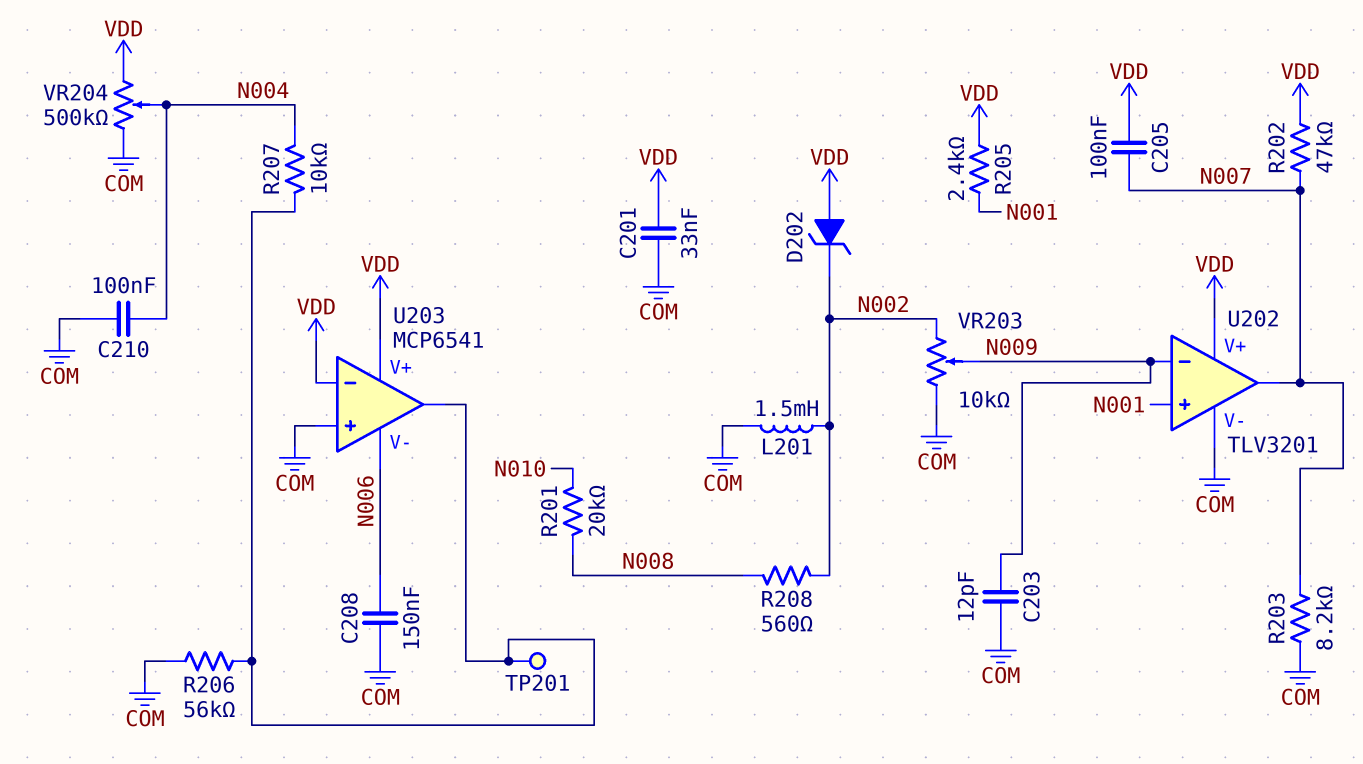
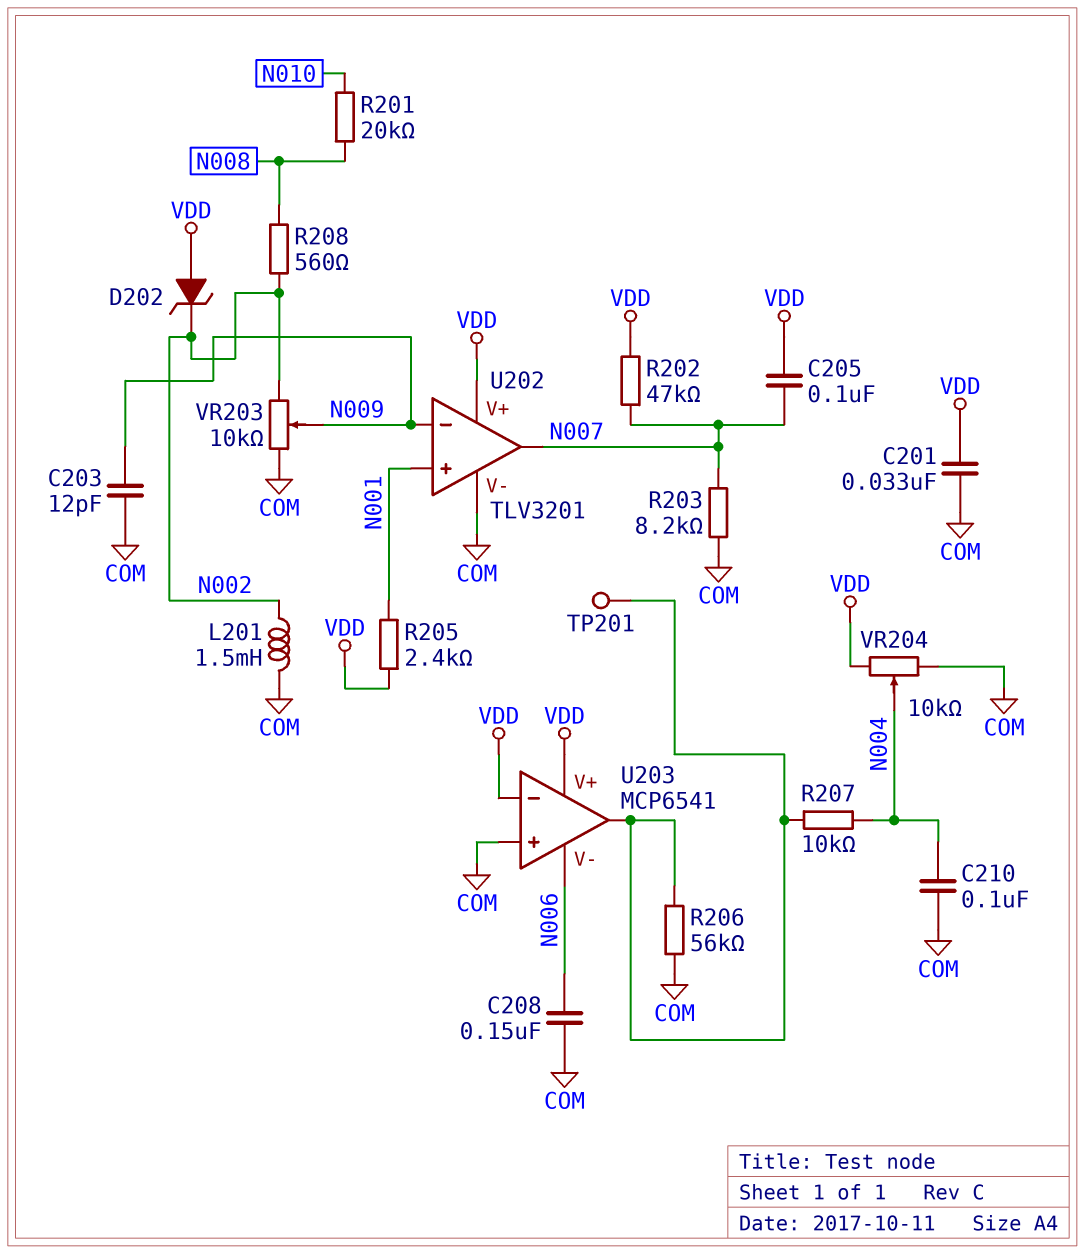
VR204: 500k (COM, VDD, wiper N004) -> 10k (COM, VDD, wiper N004)

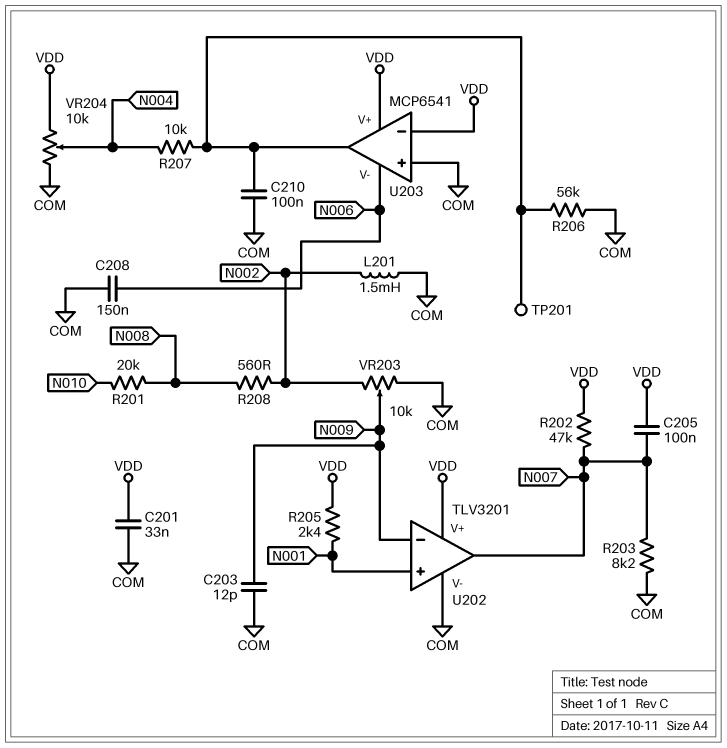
C210: 100nF (COM, N004) -> 100nF (COM, U203/out)
D202: zener (A VDD, K N002) -> none

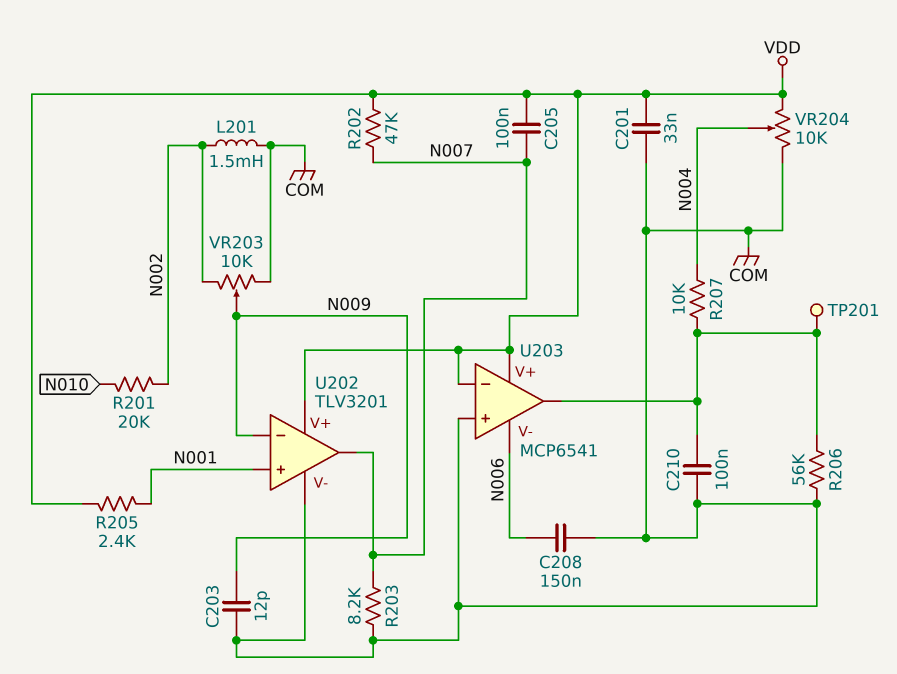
R201: 20k (N008, N010) -> 20k (N002, N010)
R208: 560 (N002, N008) -> none

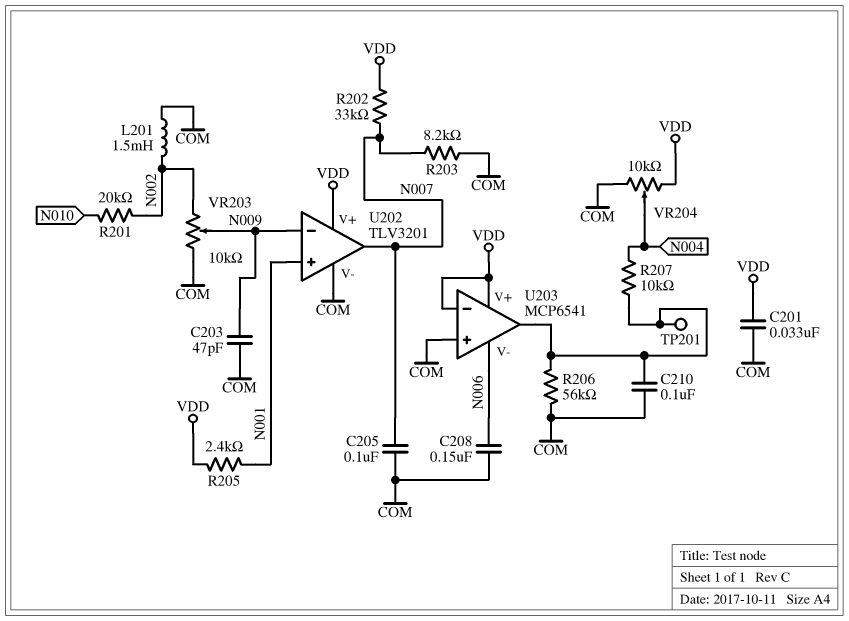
C203: 12pF (COM, N009) -> 47pF (COM, N009)
C205: 100nF (N007, VDD) -> 100nF (COM, N007)
R202: 47k (N007, VDD) -> 33k (N007, VDD)

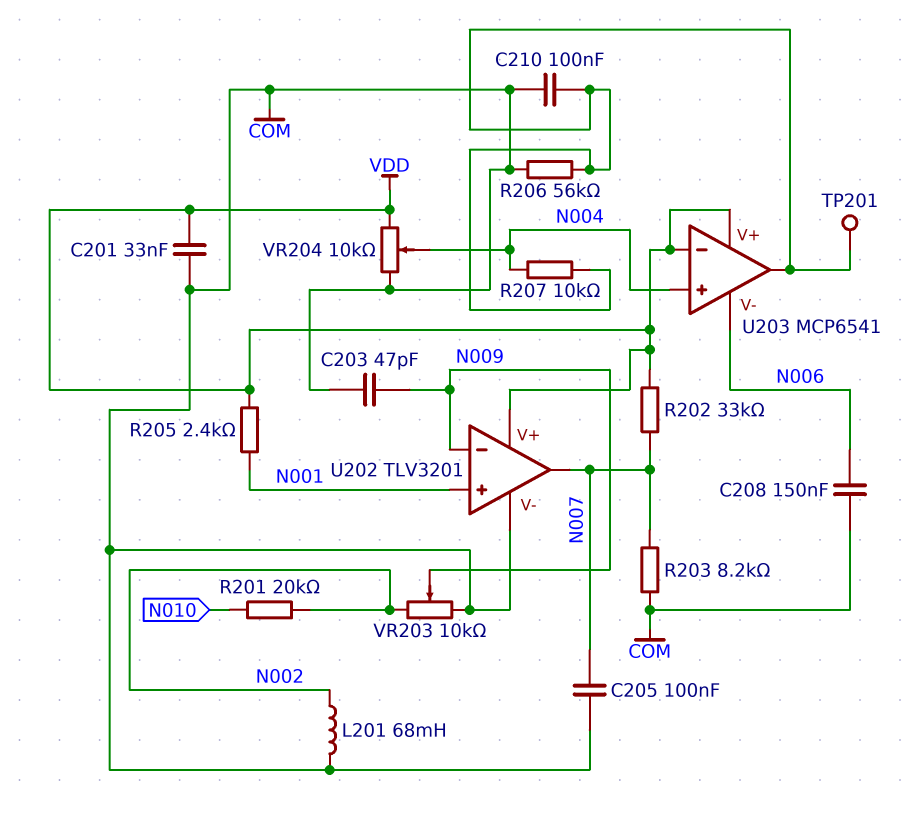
L201: 1.5mH (COM, N002) -> 68mH (COM, N002)
U203 pin in+: COM -> N004

